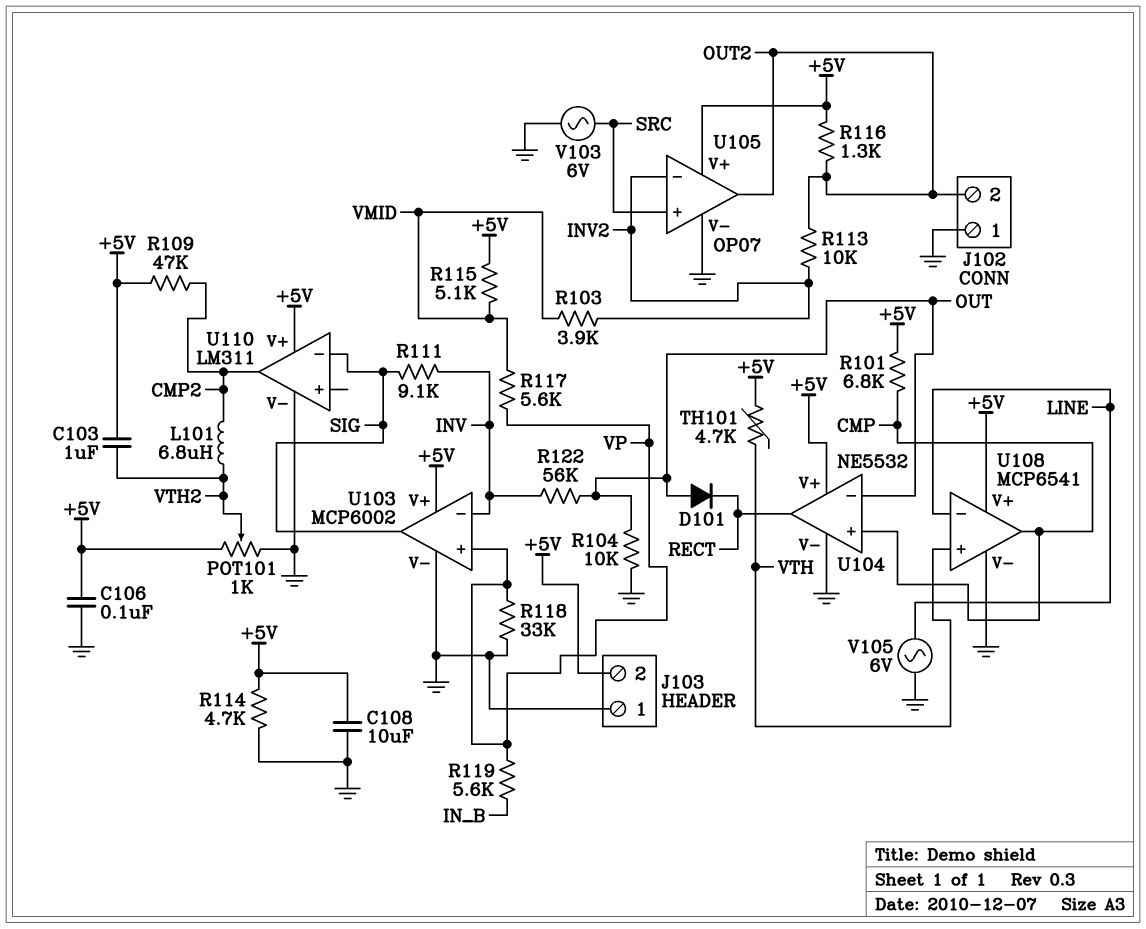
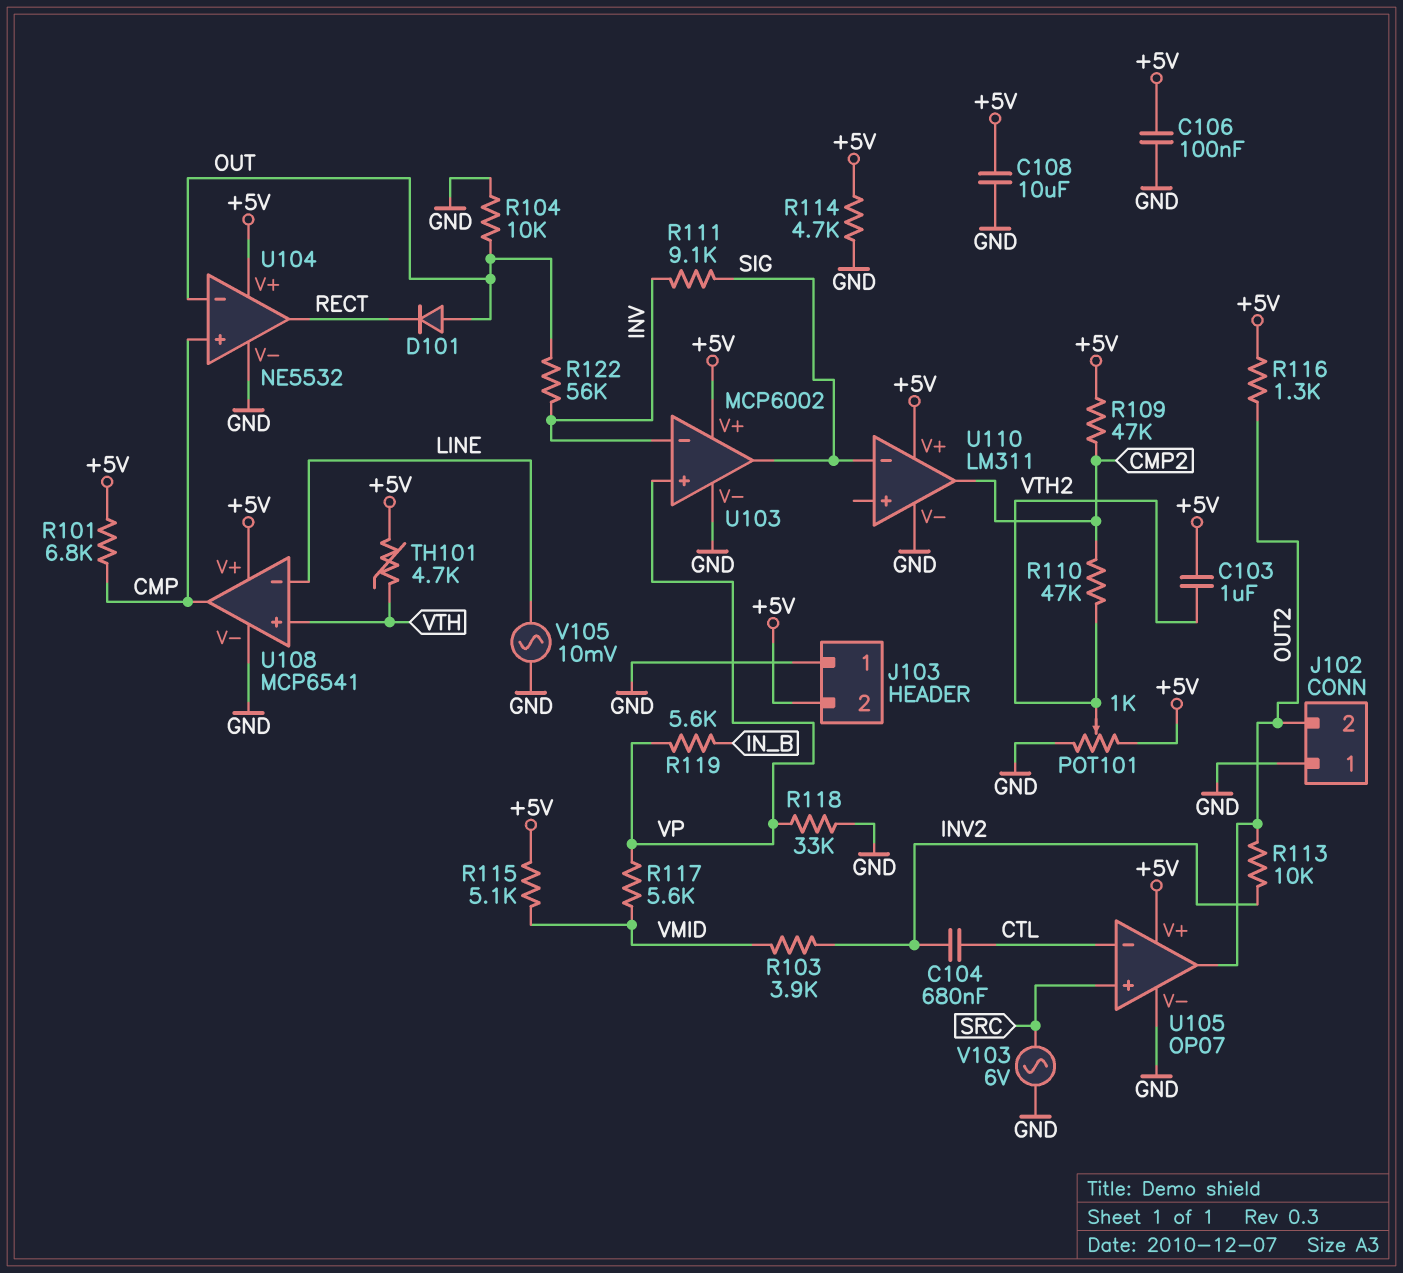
C104: none -> 680nF (CTL, INV2)
L101: 6.8uH (CMP2, VTH2) -> none
R110: none -> 47k (CMP2, VTH2)
U105 pin in-: INV2 -> CTL
V105: AC 6V (GND, LINE) -> AC 10mV (GND, LINE)

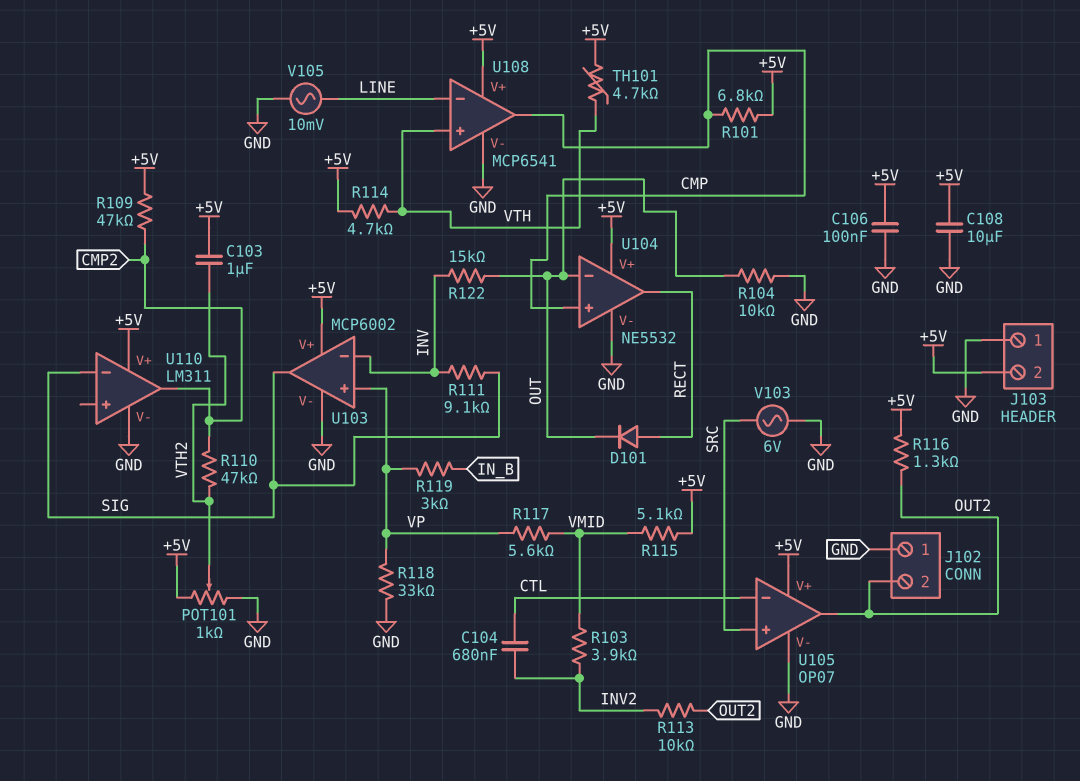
D101: diode (A OUT, K RECT) -> diode (A RECT, K OUT)
R114: 4.7k (+5V, GND) -> 4.7k (+5V, VTH)
R119: 5.6k (IN_B, VP) -> 3k (IN_B, VP)
R122: 56k (INV, OUT) -> 15k (INV, OUT)

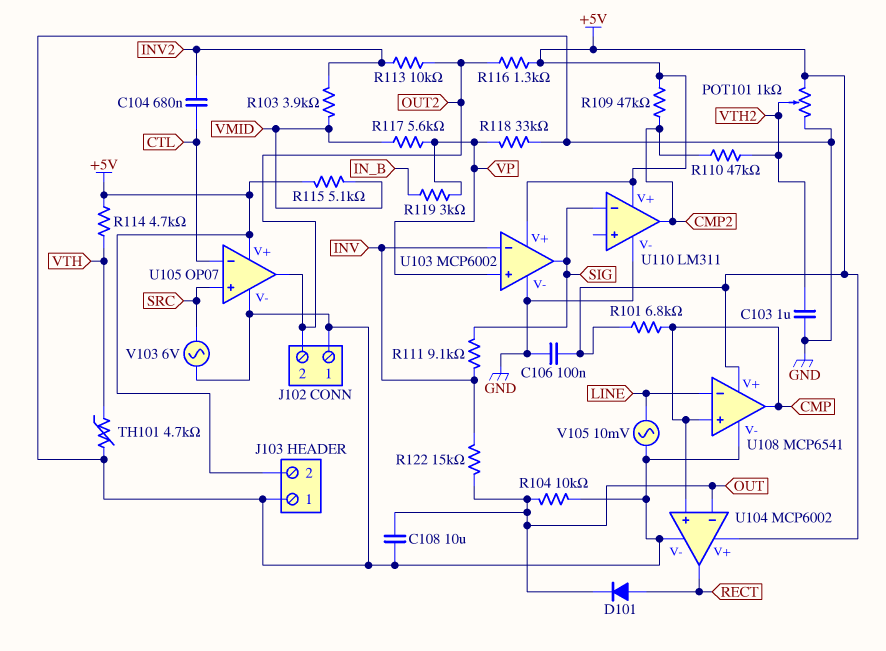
C103: 1uF (+5V, VTH2) -> 1uF (GND, VTH2)
C108: 10uF (+5V, GND) -> 10uF (GND, OUT)
TH101: 4.7k (+5V, VTH) -> 4.7k (GND, VTH)
U104: NE5532 -> MCP6002
U108 pin in+: VTH -> CMP

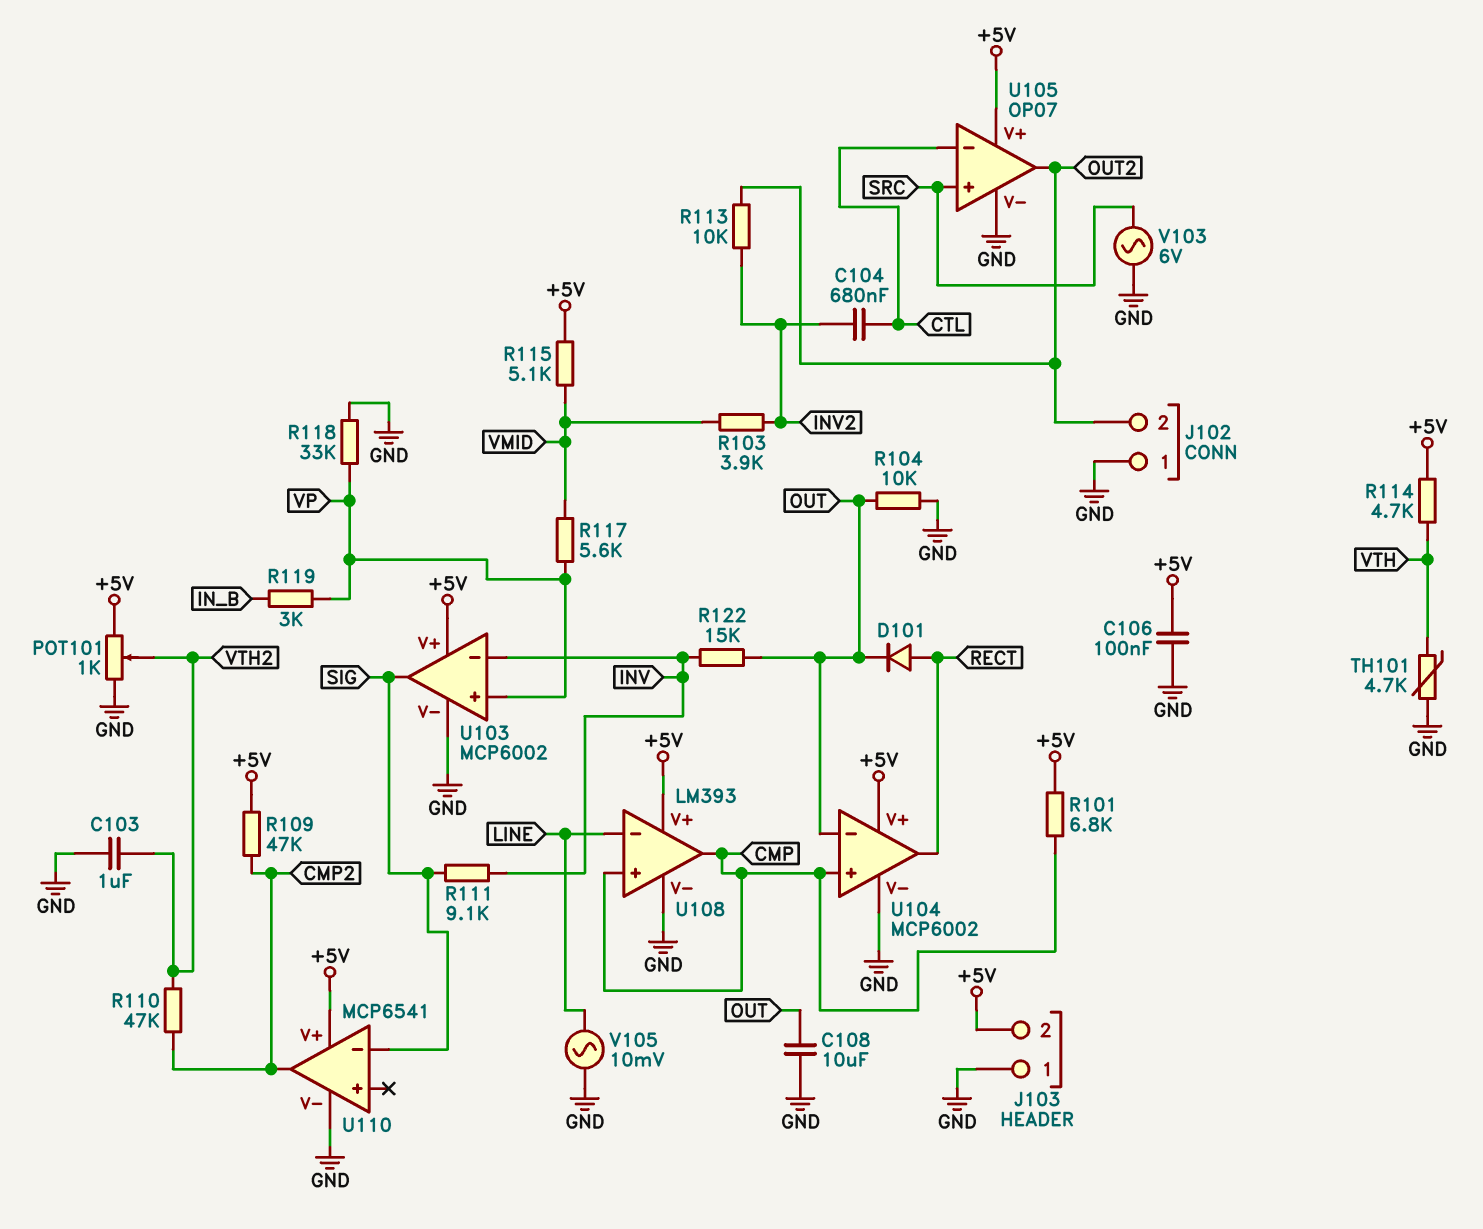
R116: 1.3k (+5V, OUT2) -> none
U108: MCP6541 -> LM393
U110: LM311 -> MCP6541

